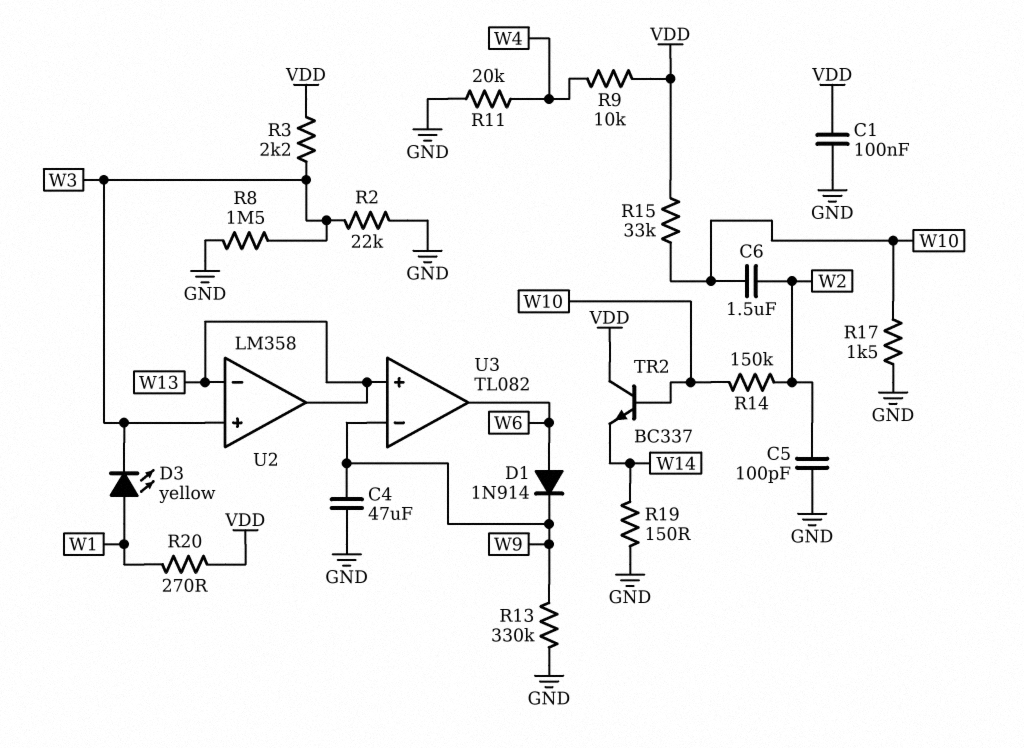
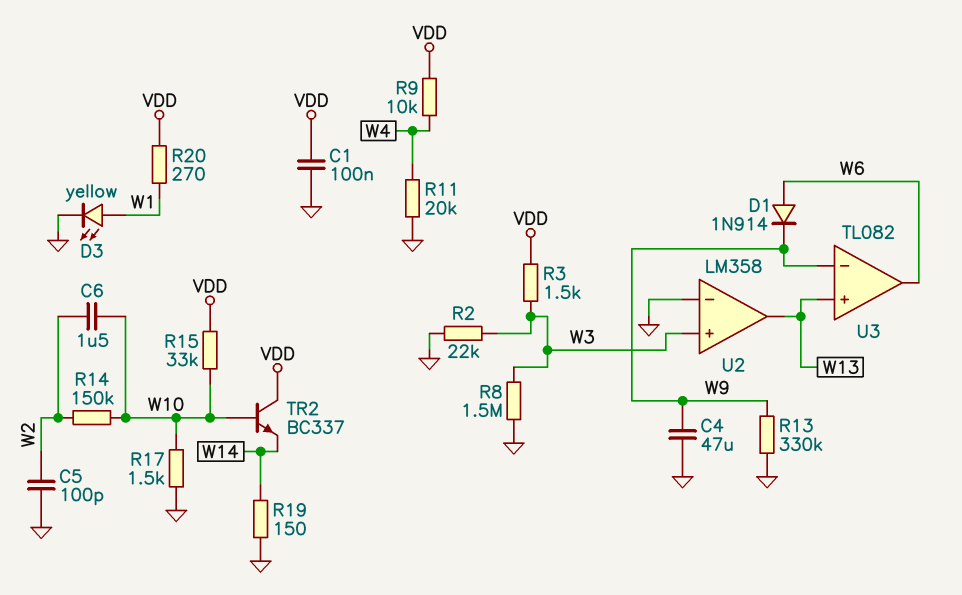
D3: LED yellow (A W1, K W3) -> LED yellow (A W1, K GND)
R3: 2.2k (VDD, W3) -> 1.5k (VDD, W3)
U2 pin in-: W13 -> GND

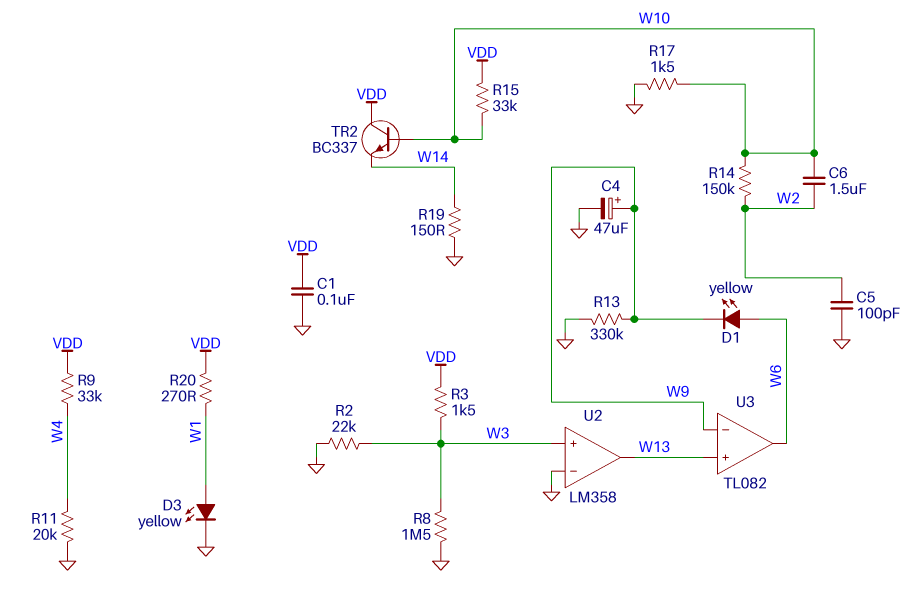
C4: 47uF (GND, W9) -> 47uF (plus W9, minus GND)
D1: diode 1N914 (A W6, K W9) -> LED yellow (A W6, K W9)
R9: 10k (VDD, W4) -> 33k (VDD, W4)

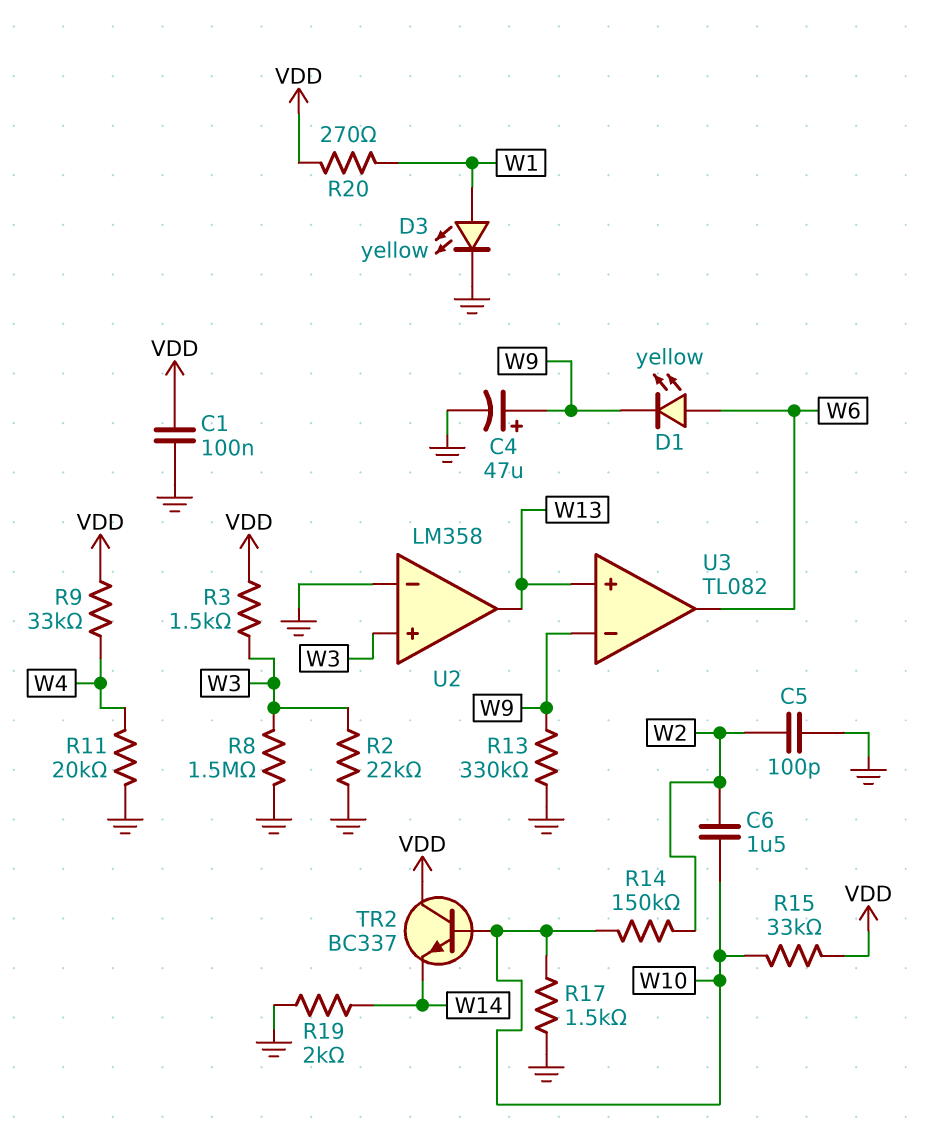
R19: 150 (GND, W14) -> 2k (GND, W14)

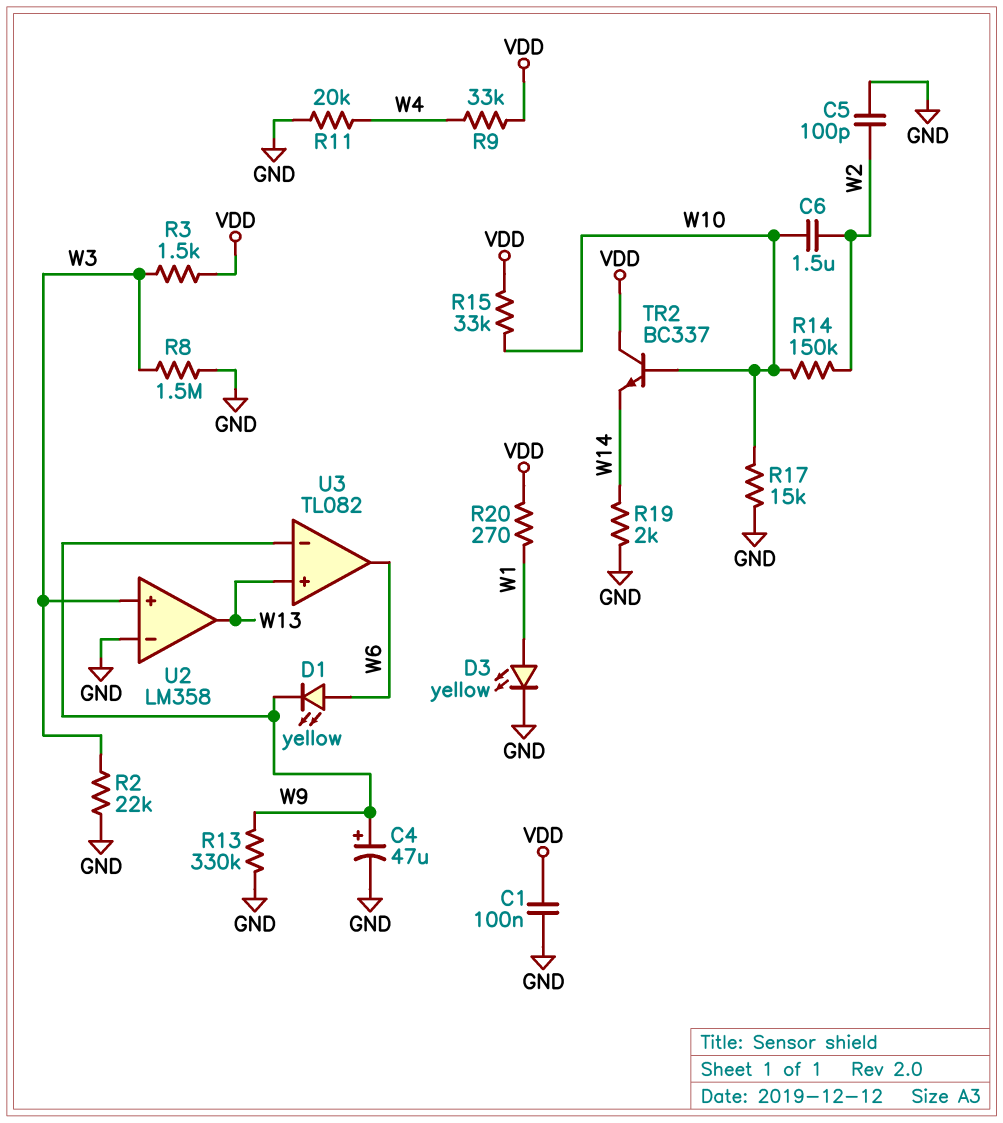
R17: 1.5k (GND, W10) -> 15k (GND, W10)

